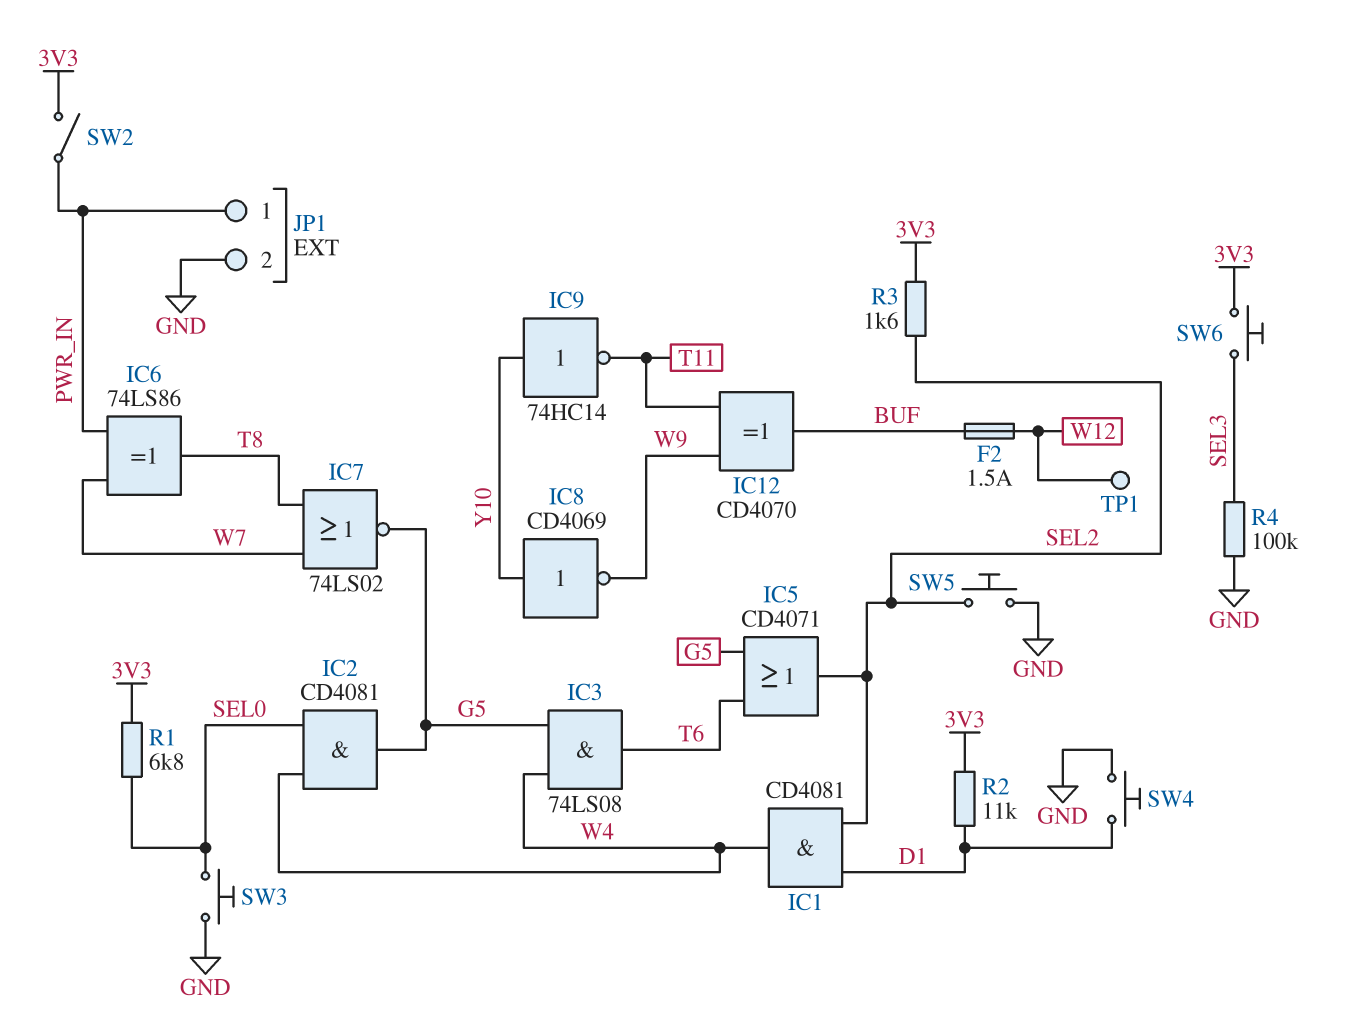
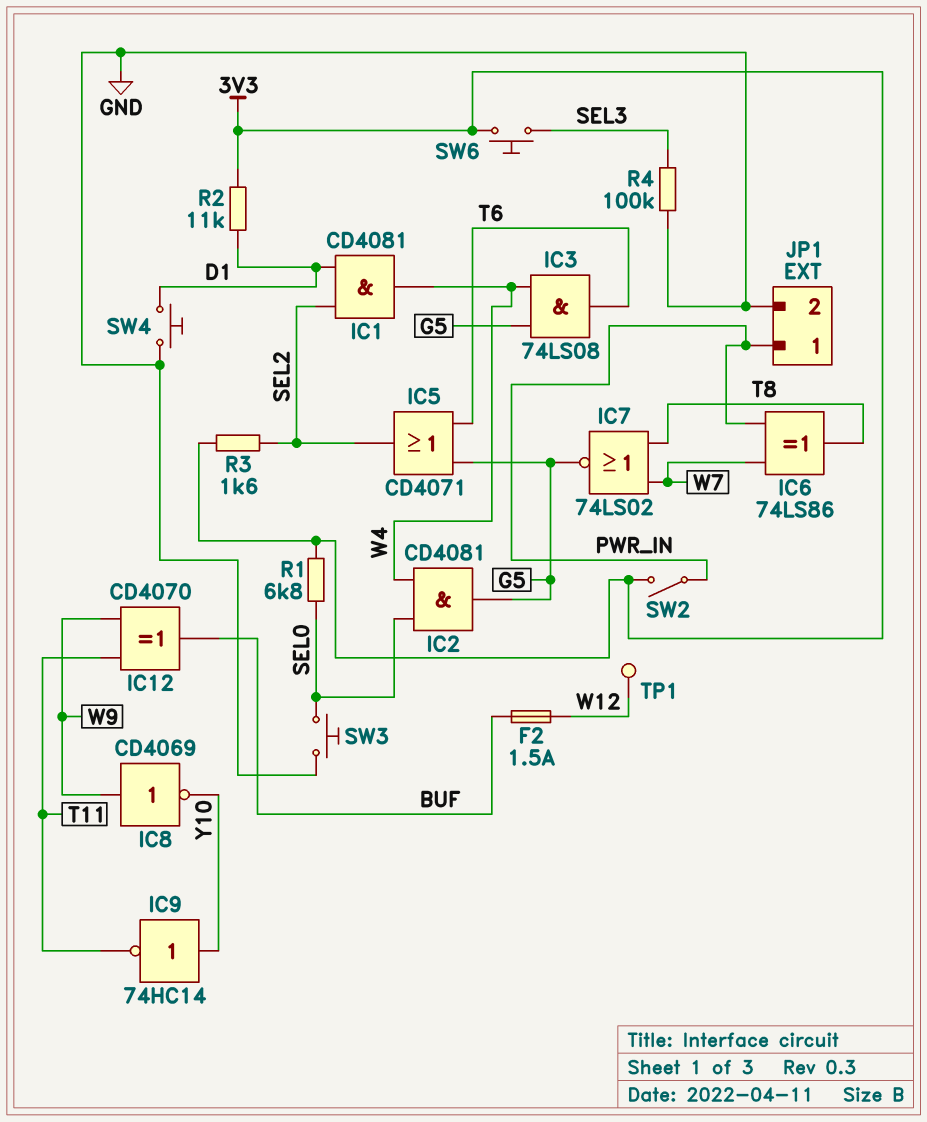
IC8: NOT CD4069 (in Y10, out W9) -> NOT CD4069 (in W9, out Y10)
SW5: button (GND, SEL2) -> none

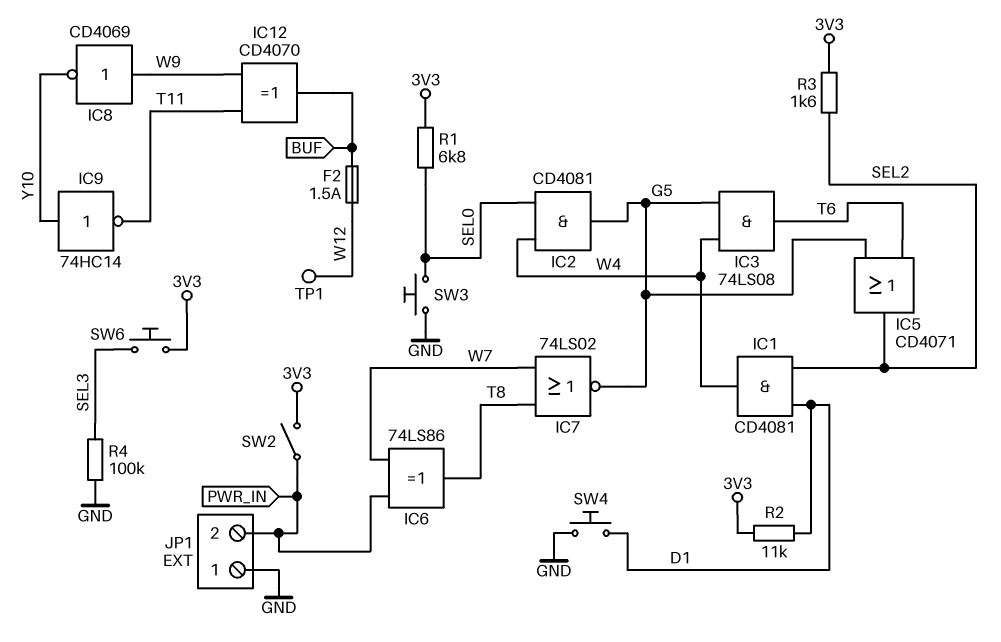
JP1 pin 1: PWR_IN -> GND
JP1 pin 2: GND -> PWR_IN

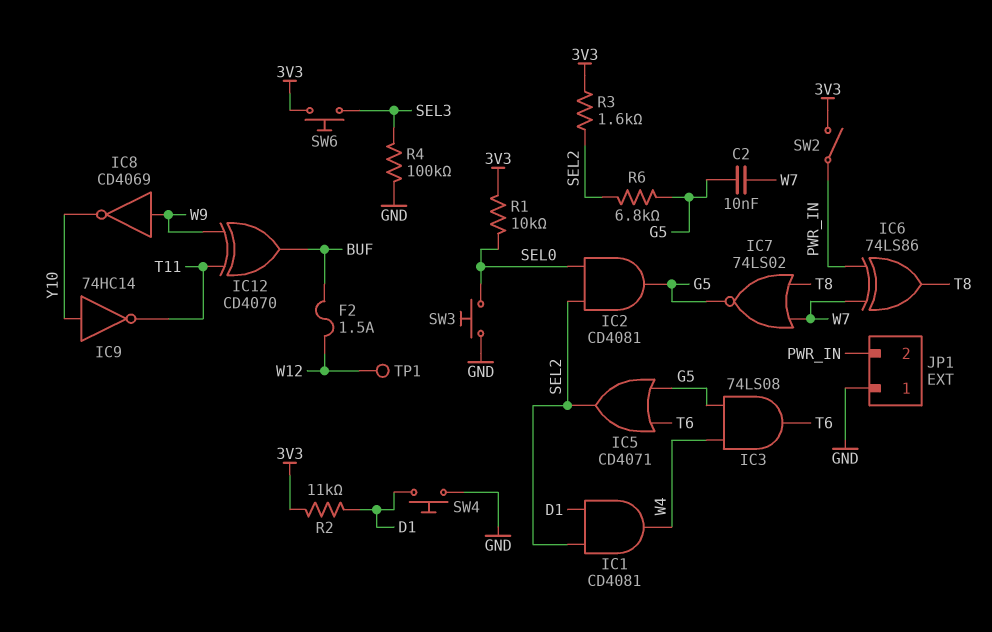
C2: none -> 10nF (G5, W7)
IC2: AND CD4081 (in SEL0, in W4, out G5) -> AND CD4081 (in SEL0, in SEL2, out G5)
R1: 6.8k (3V3, SEL0) -> 10k (3V3, SEL0)
R6: none -> 6.8k (G5, SEL2)

